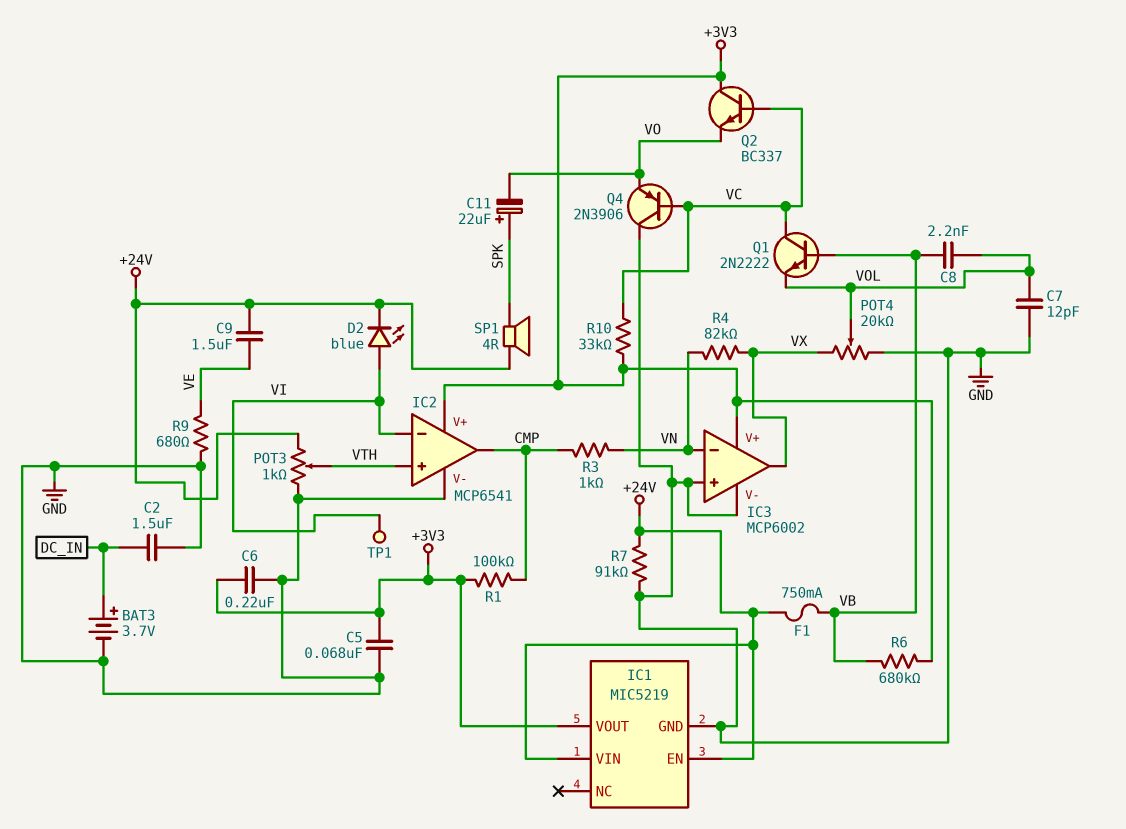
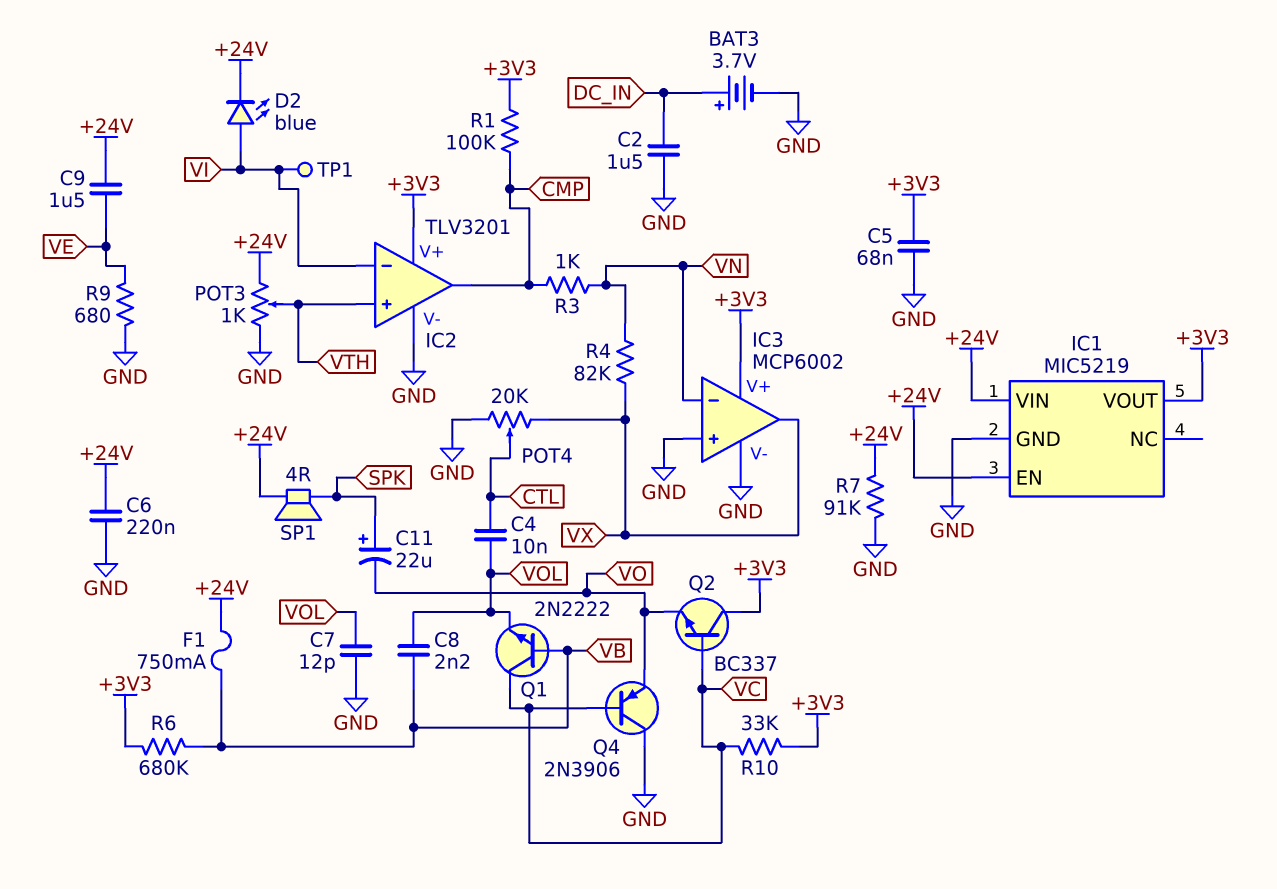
C4: none -> 10nF (CTL, VOL)
C6: 220nF (+3V3, GND) -> 220nF (+24V, GND)
IC2: MCP6541 -> TLV3201
POT4: 20k (GND, VX, wiper VOL) -> 20k (GND, VX, wiper CTL)

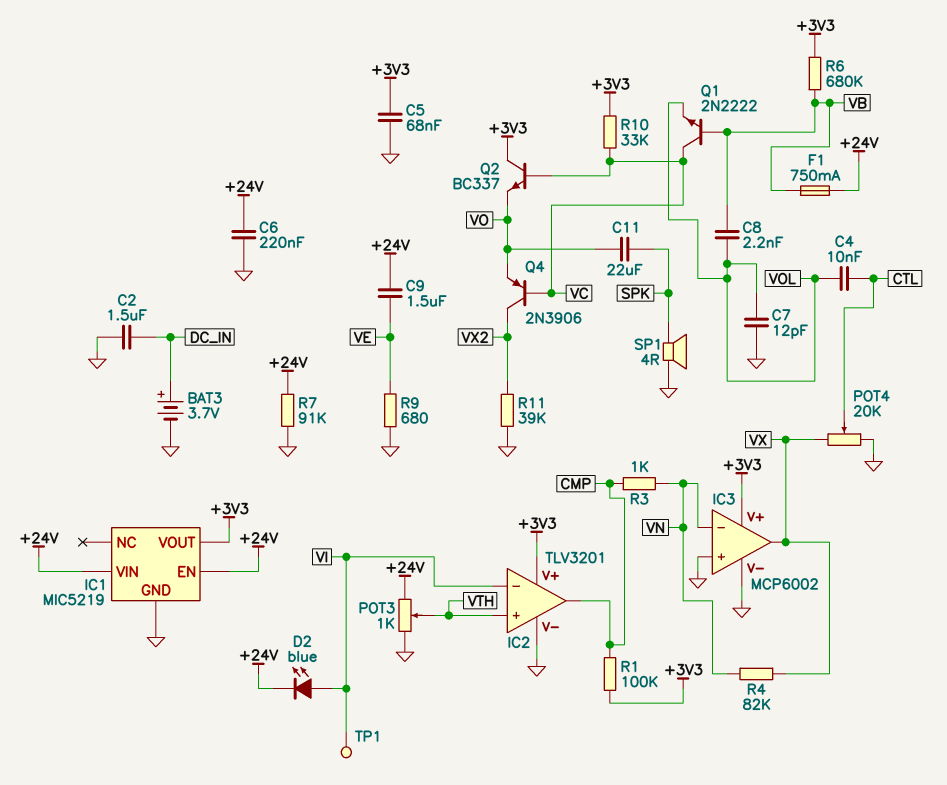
C11: 22uF (plus SPK, minus VO) -> 22uF (SPK, VO)
Q4: PNP 2N3906 (B VC, C GND, E VO) -> PNP 2N3906 (B VC, C VX2, E VO)
R11: none -> 39k (GND, VX2)
SP1: speaker 4R (+24V, SPK) -> speaker 4R (GND, SPK)

